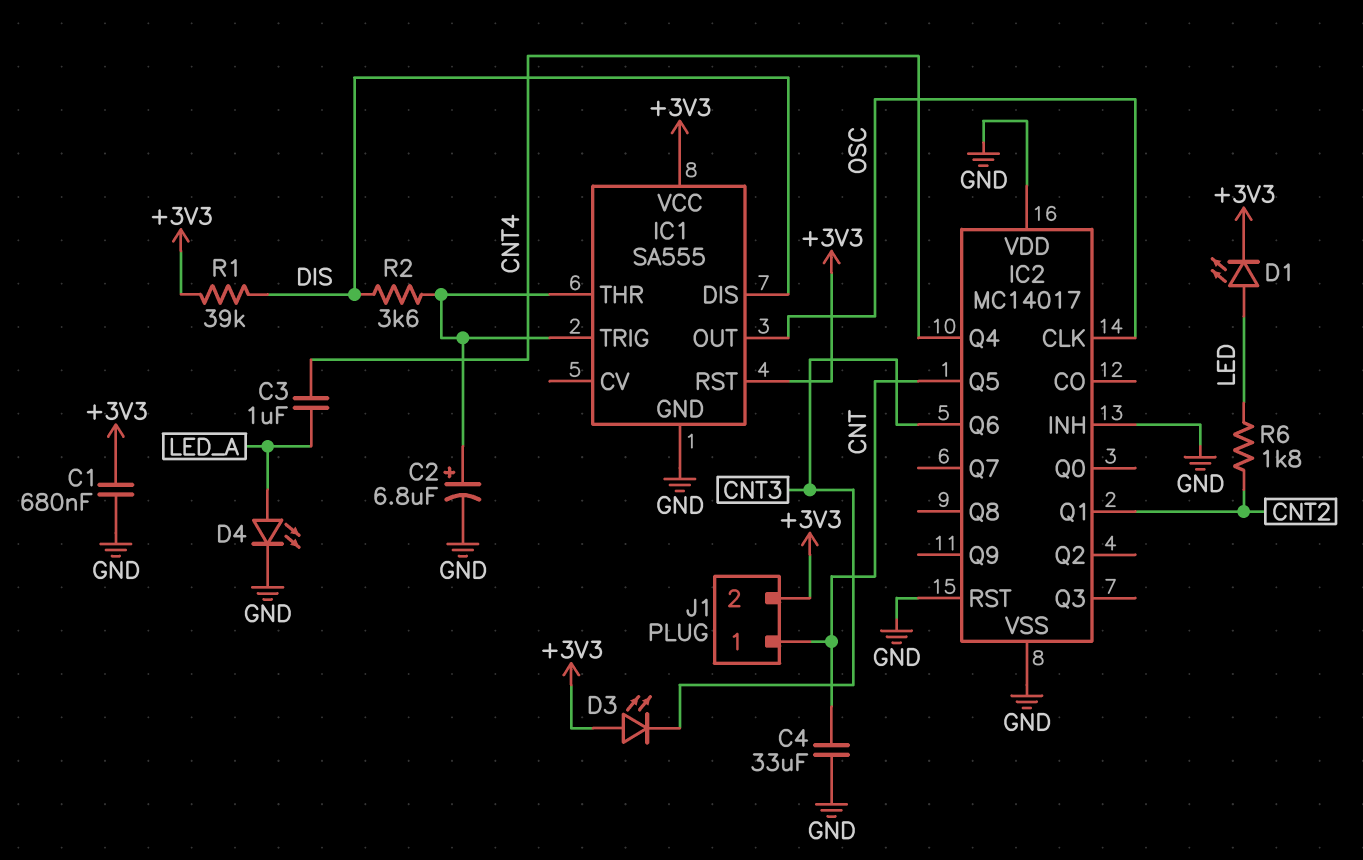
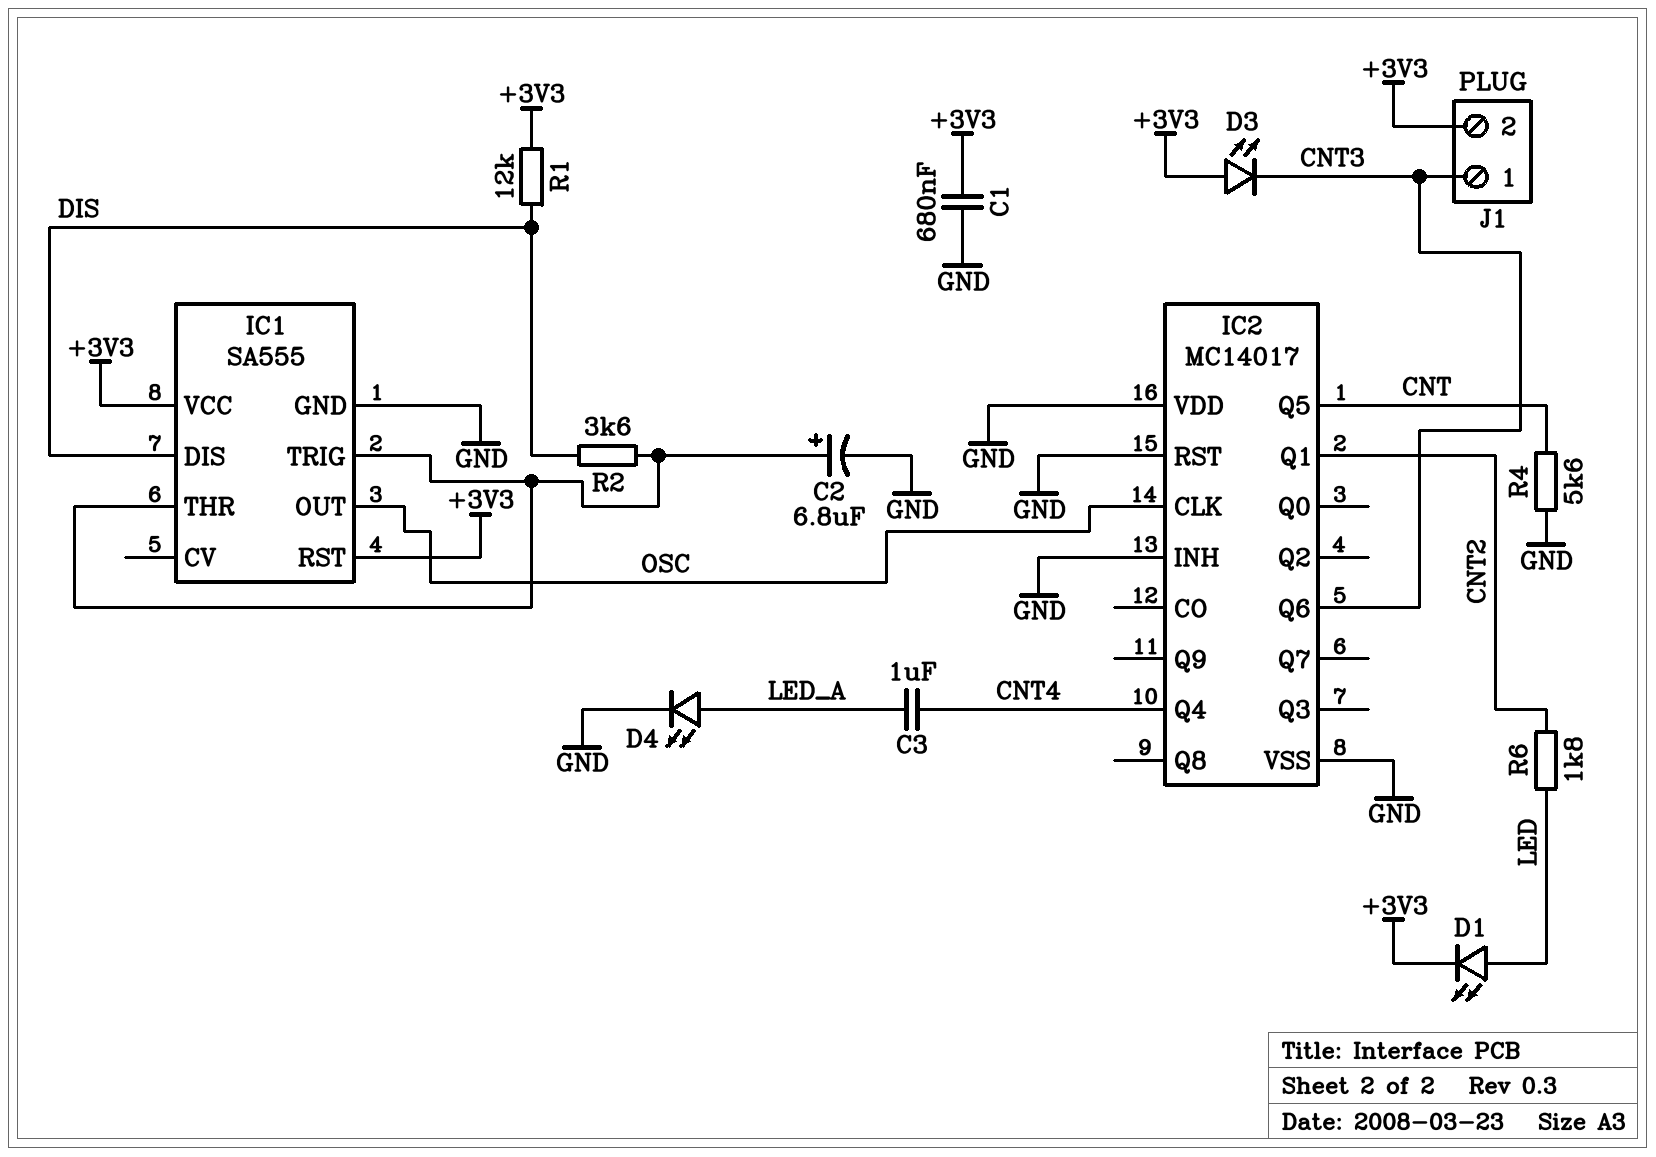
C4: 33uF (CNT, GND) -> none
J1 pin 1: CNT -> CNT3
R1: 39k (+3V3, DIS) -> 12k (+3V3, DIS)
R4: none -> 5.6k (CNT, GND)

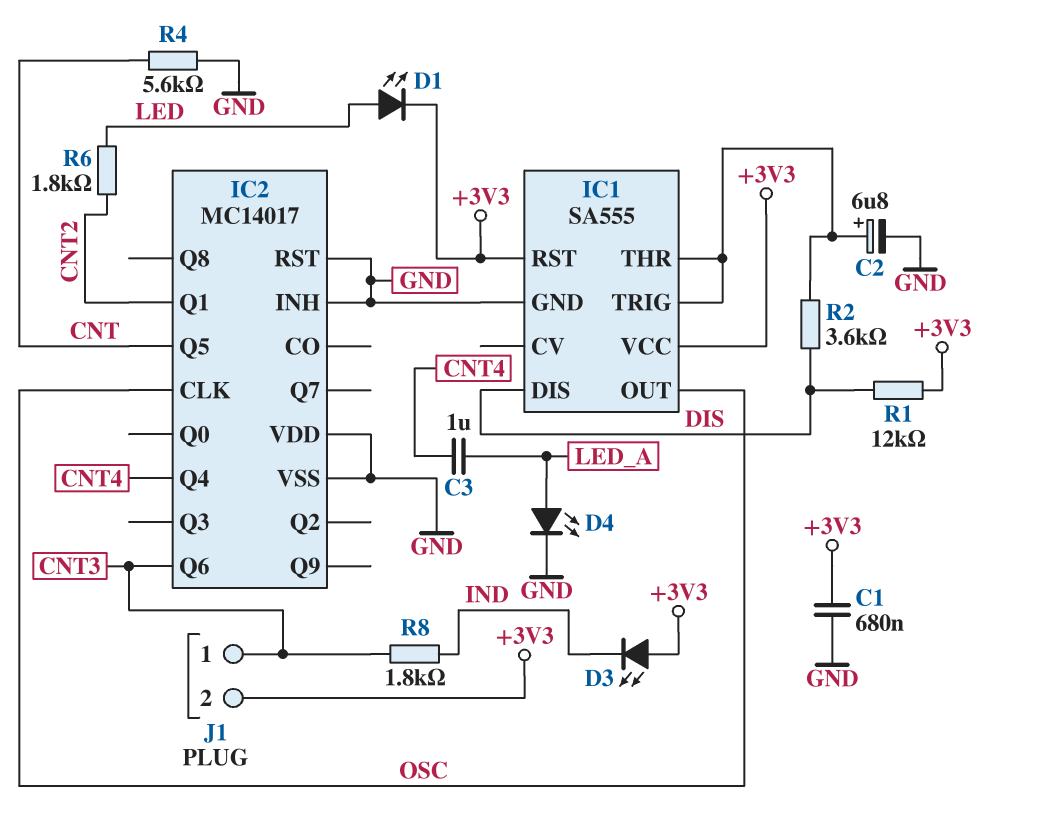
D3: LED (A +3V3, K CNT3) -> LED (A +3V3, K IND)
R8: none -> 1.8k (CNT3, IND)

